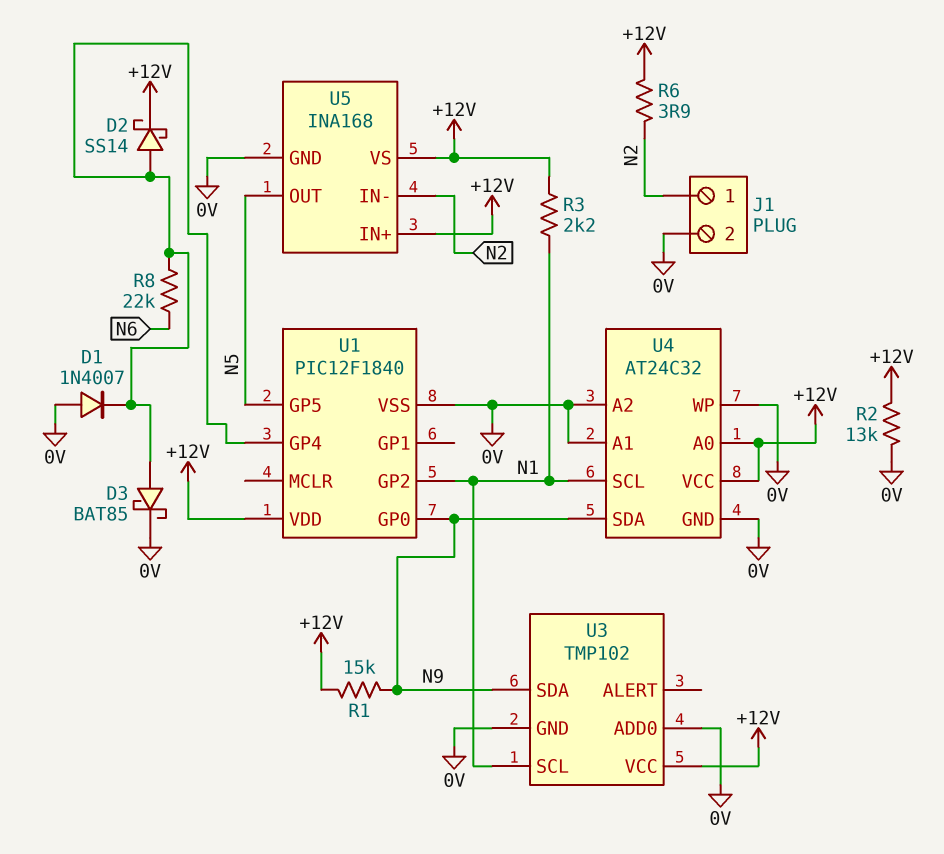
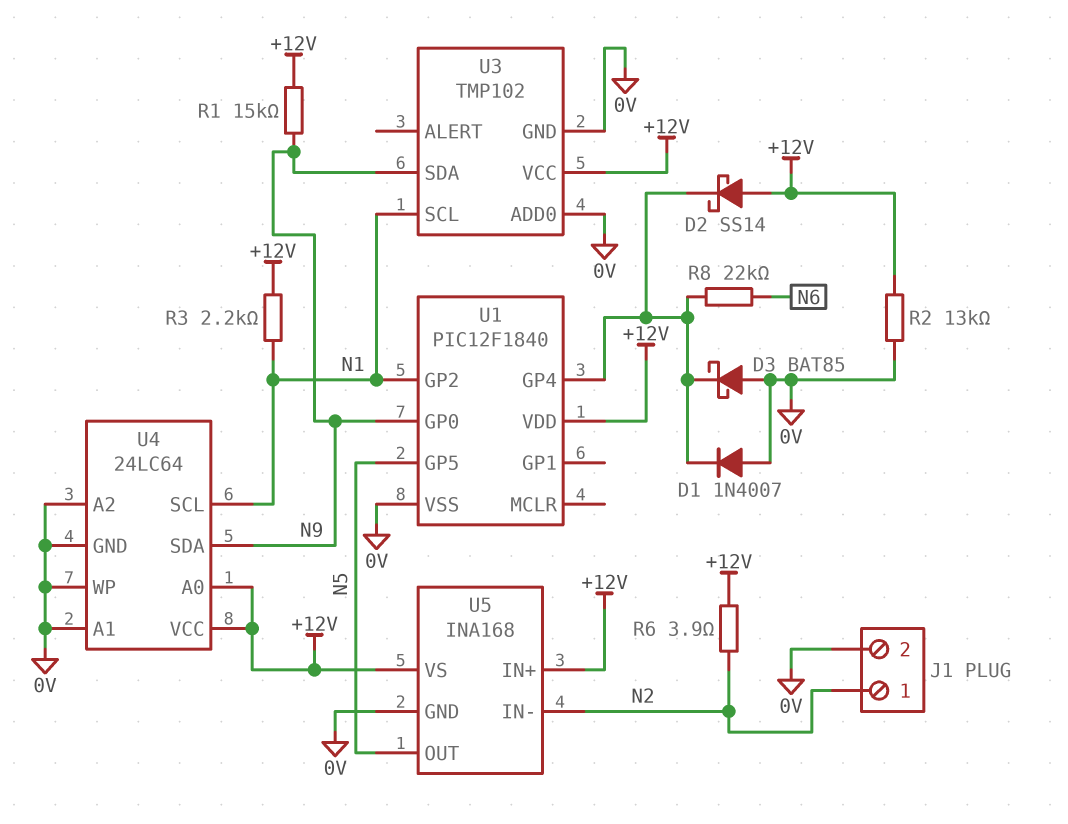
D2: schottky SS14 (A U1/GP4, K +12V) -> schottky SS14 (A +12V, K U1/GP4)
D3: schottky BAT85 (A U1/GP4, K 0V) -> schottky BAT85 (A 0V, K U1/GP4)
U4: AT24C32 -> 24LC64

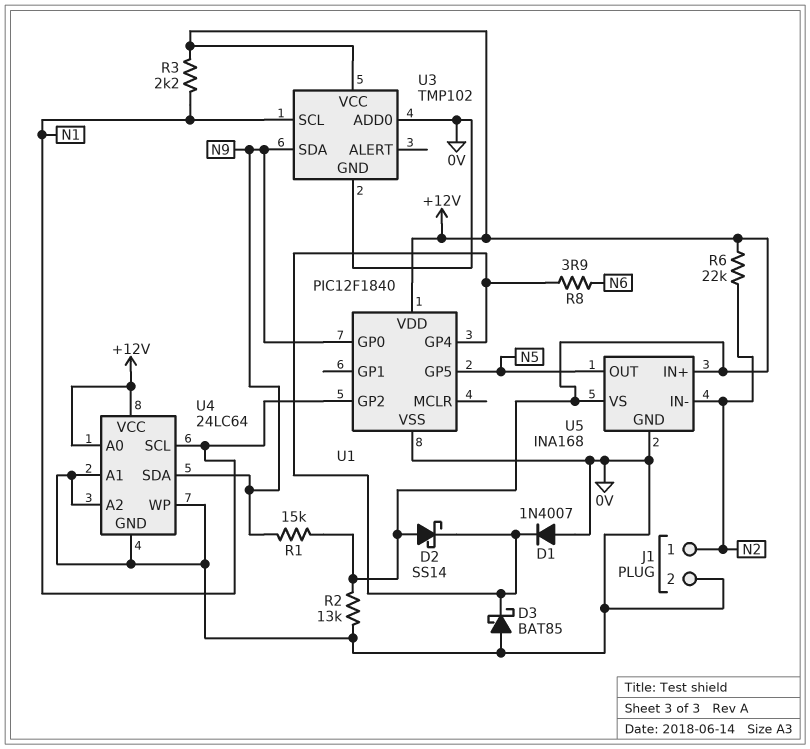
R6: 3.9 (+12V, N2) -> 22k (+12V, N2)
R8: 22k (N6, U1/GP4) -> 3.9 (N6, U1/GP4)

